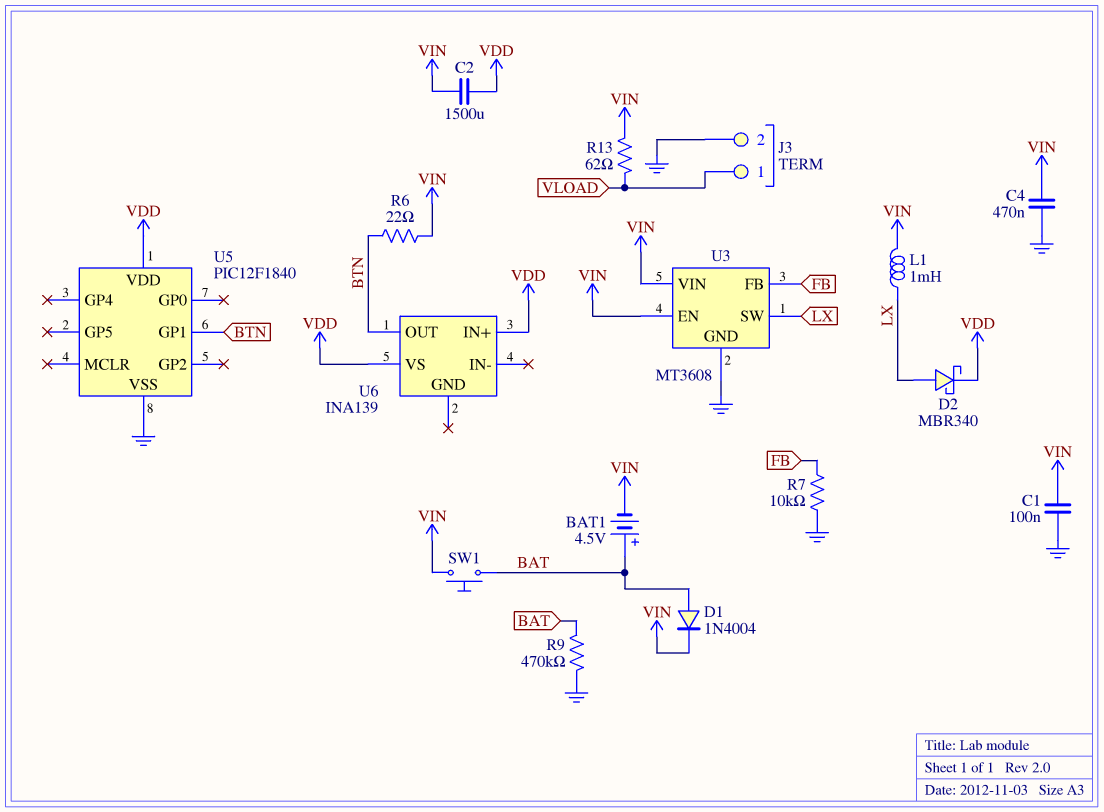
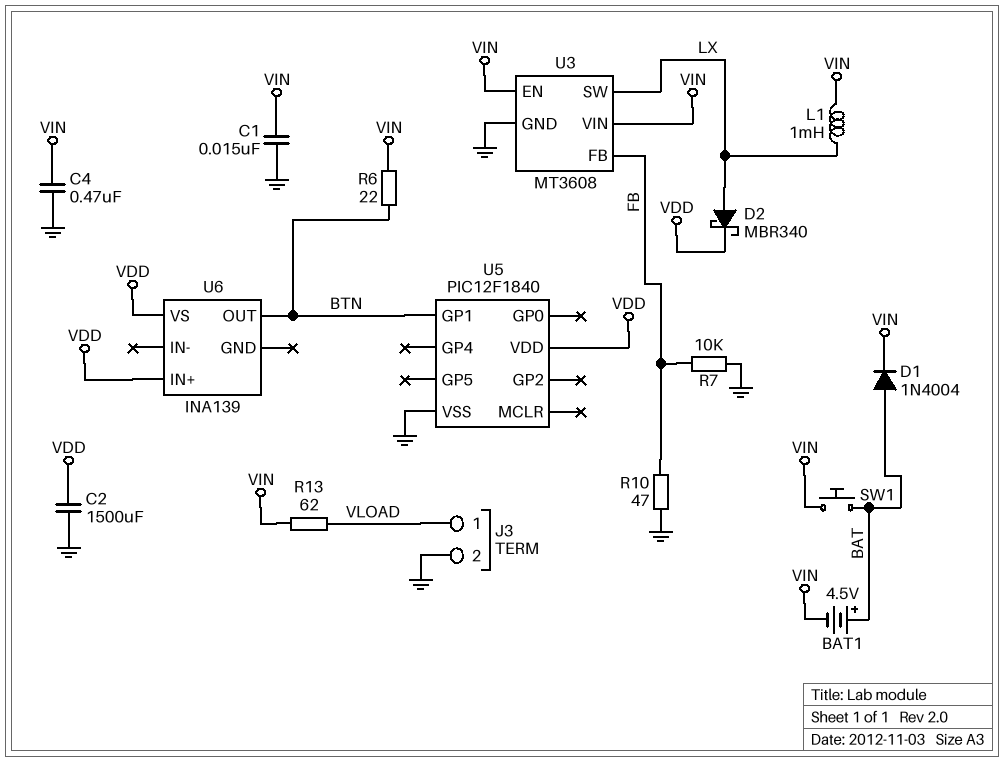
C1: 100nF (GND, VIN) -> 15nF (GND, VIN)
C2: 1500uF (VDD, VIN) -> 1500uF (GND, VDD)
R9: 470k (BAT, GND) -> none
R10: none -> 47 (FB, GND)

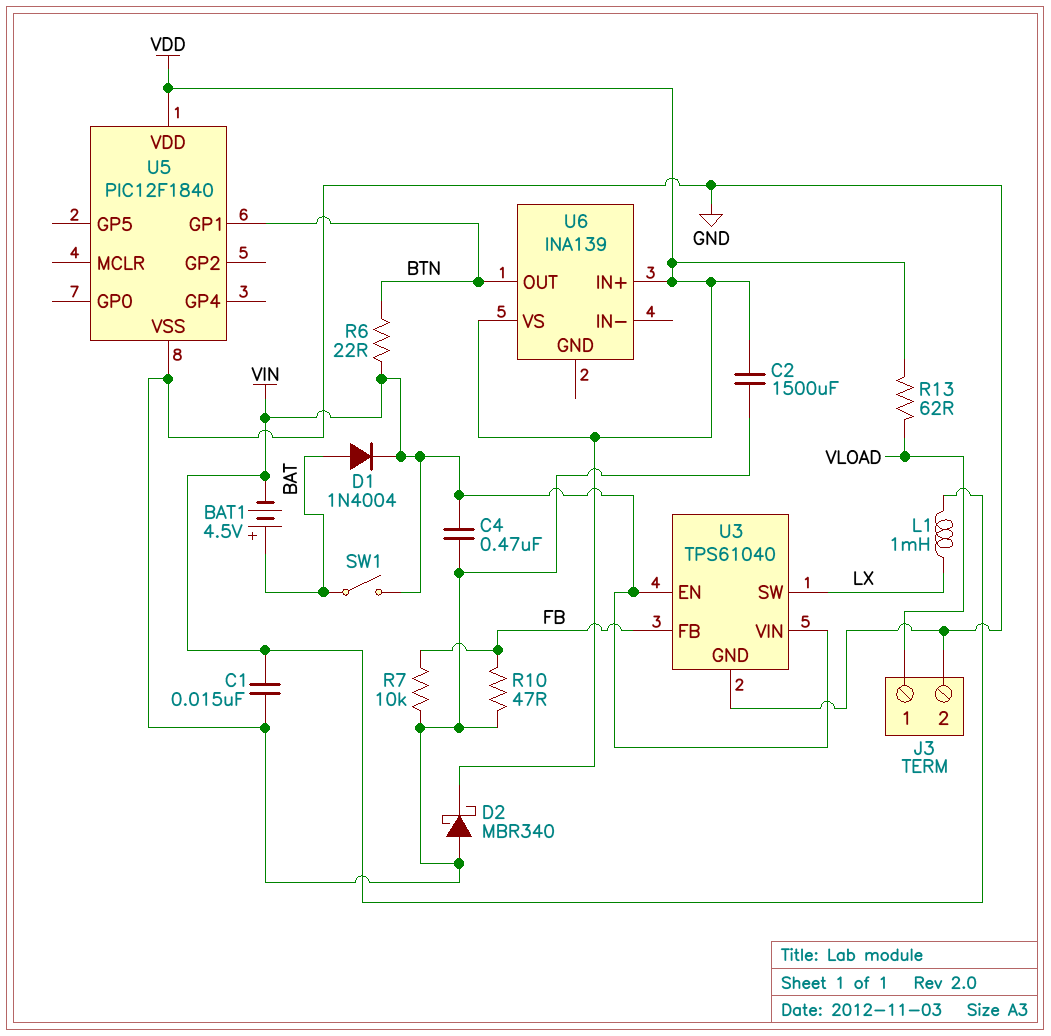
D2: schottky MBR340 (A LX, K VDD) -> schottky MBR340 (A GND, K VDD)
R13: 62 (VIN, VLOAD) -> 62 (VDD, VLOAD)
SW1: button (BAT, VIN) -> switch (BAT, VIN)
U3: MT3608 -> TPS61040

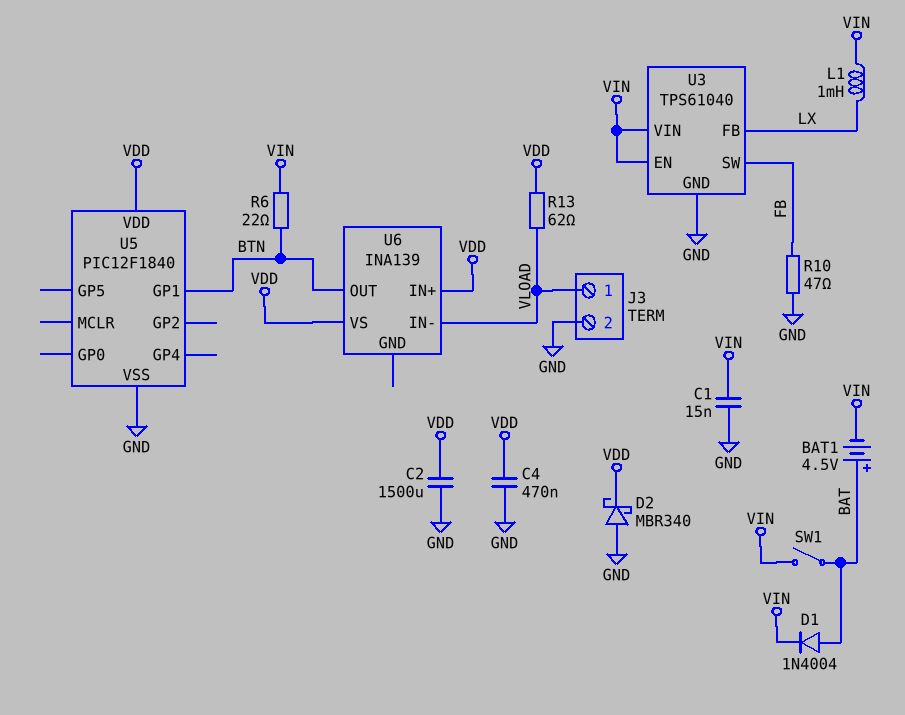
C4: 470nF (GND, VIN) -> 470nF (GND, VDD)
R7: 10k (FB, GND) -> none
U3 pin FB: FB -> LX
U3 pin SW: LX -> FB
U6 pin IN-: none -> VLOAD

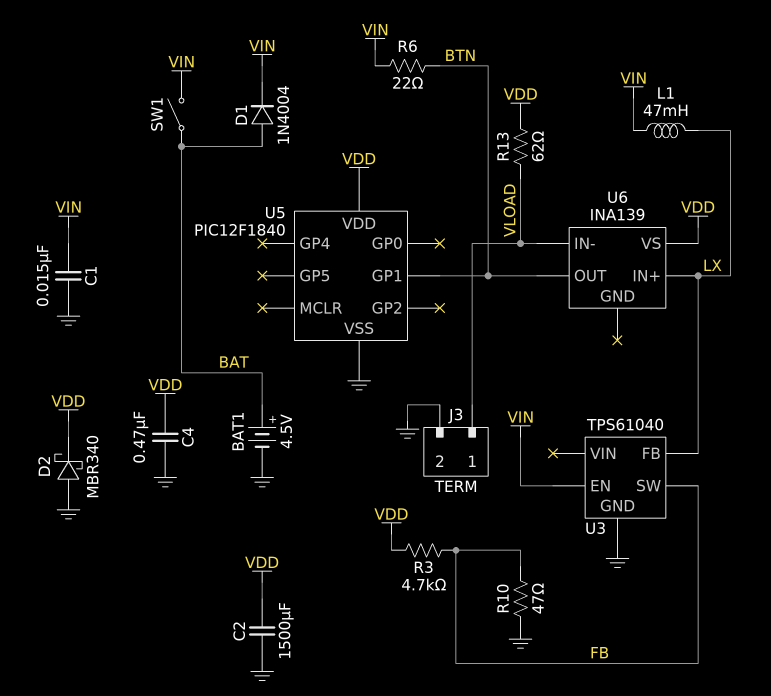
BAT1: 4.5V (plus BAT, minus VIN) -> 4.5V (plus BAT, minus GND)
L1: 1mH (LX, VIN) -> 47mH (LX, VIN)
R3: none -> 4.7k (FB, VDD)
U3 pin VIN: VIN -> none
U6 pin IN+: VDD -> LX

